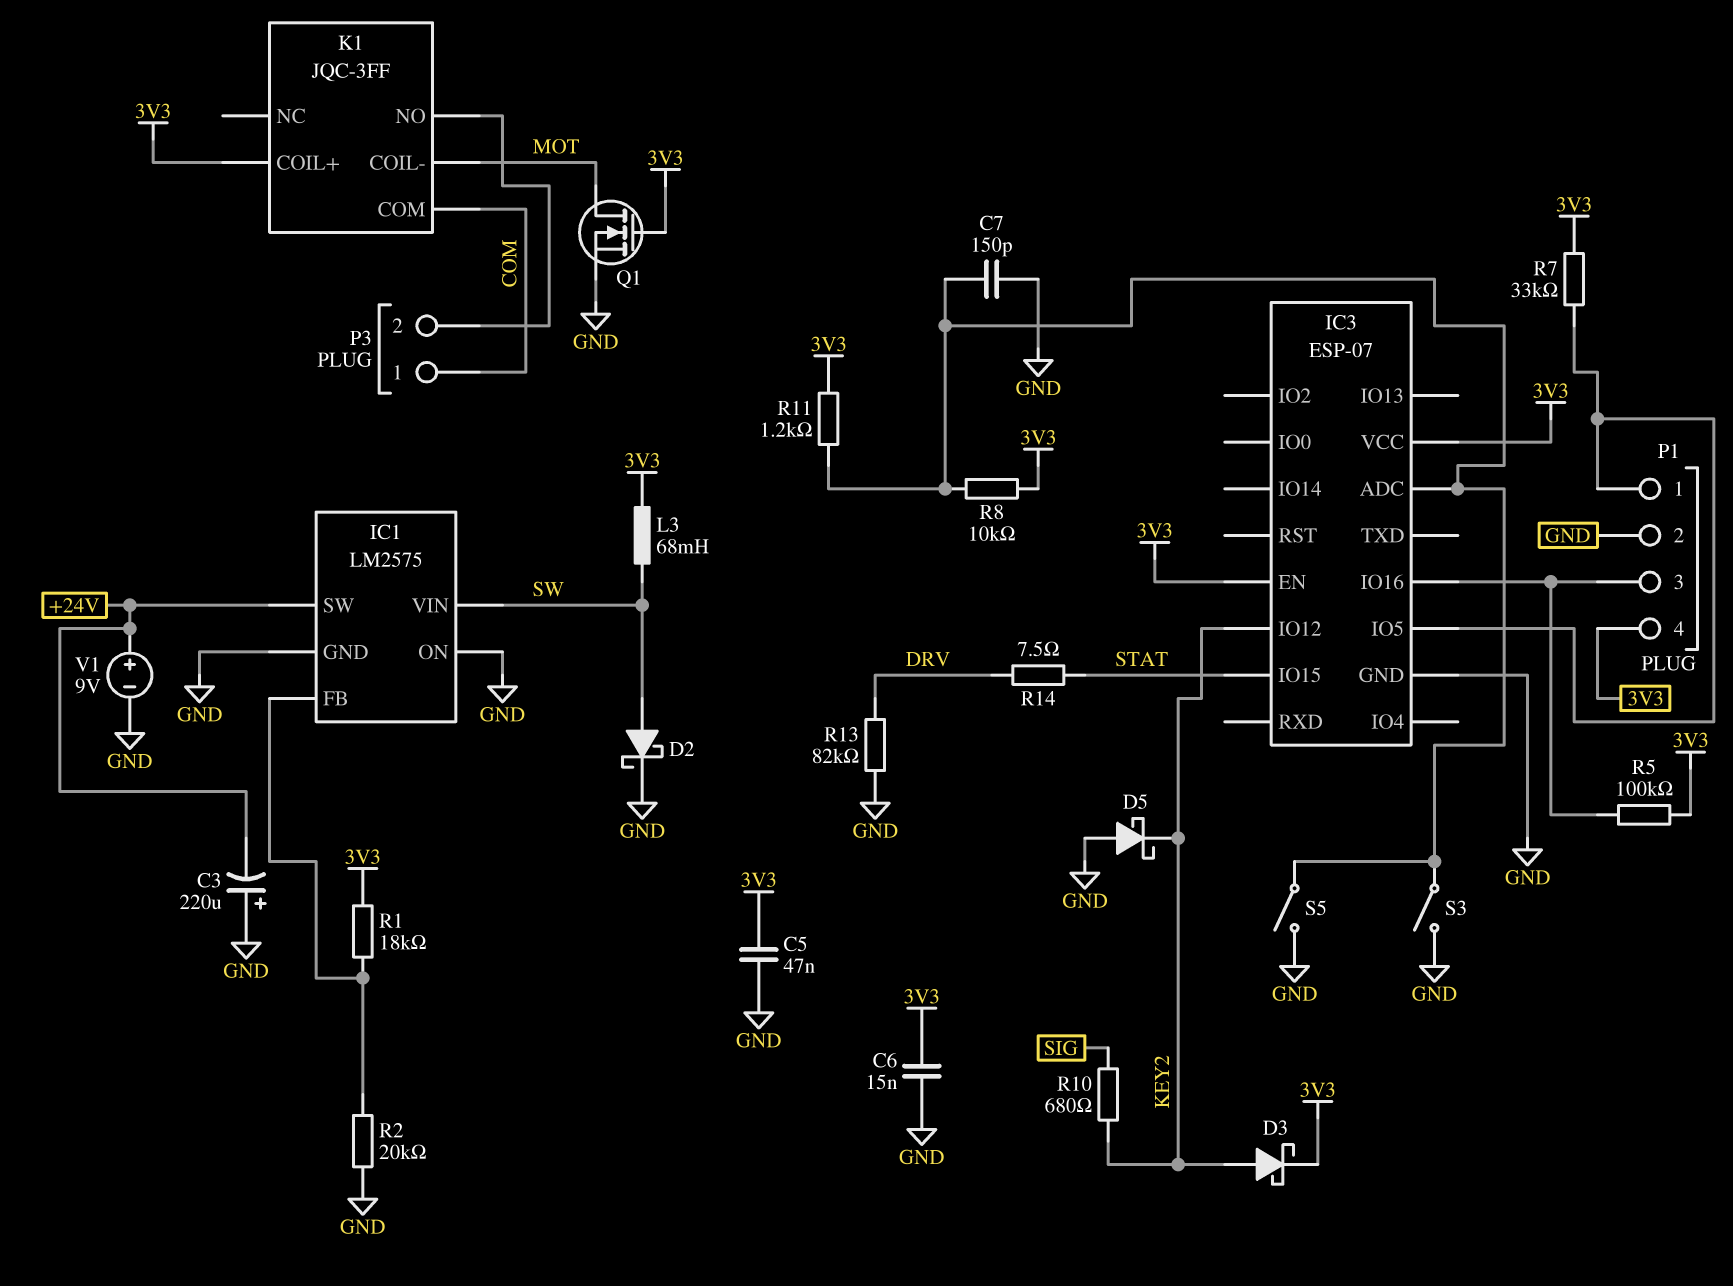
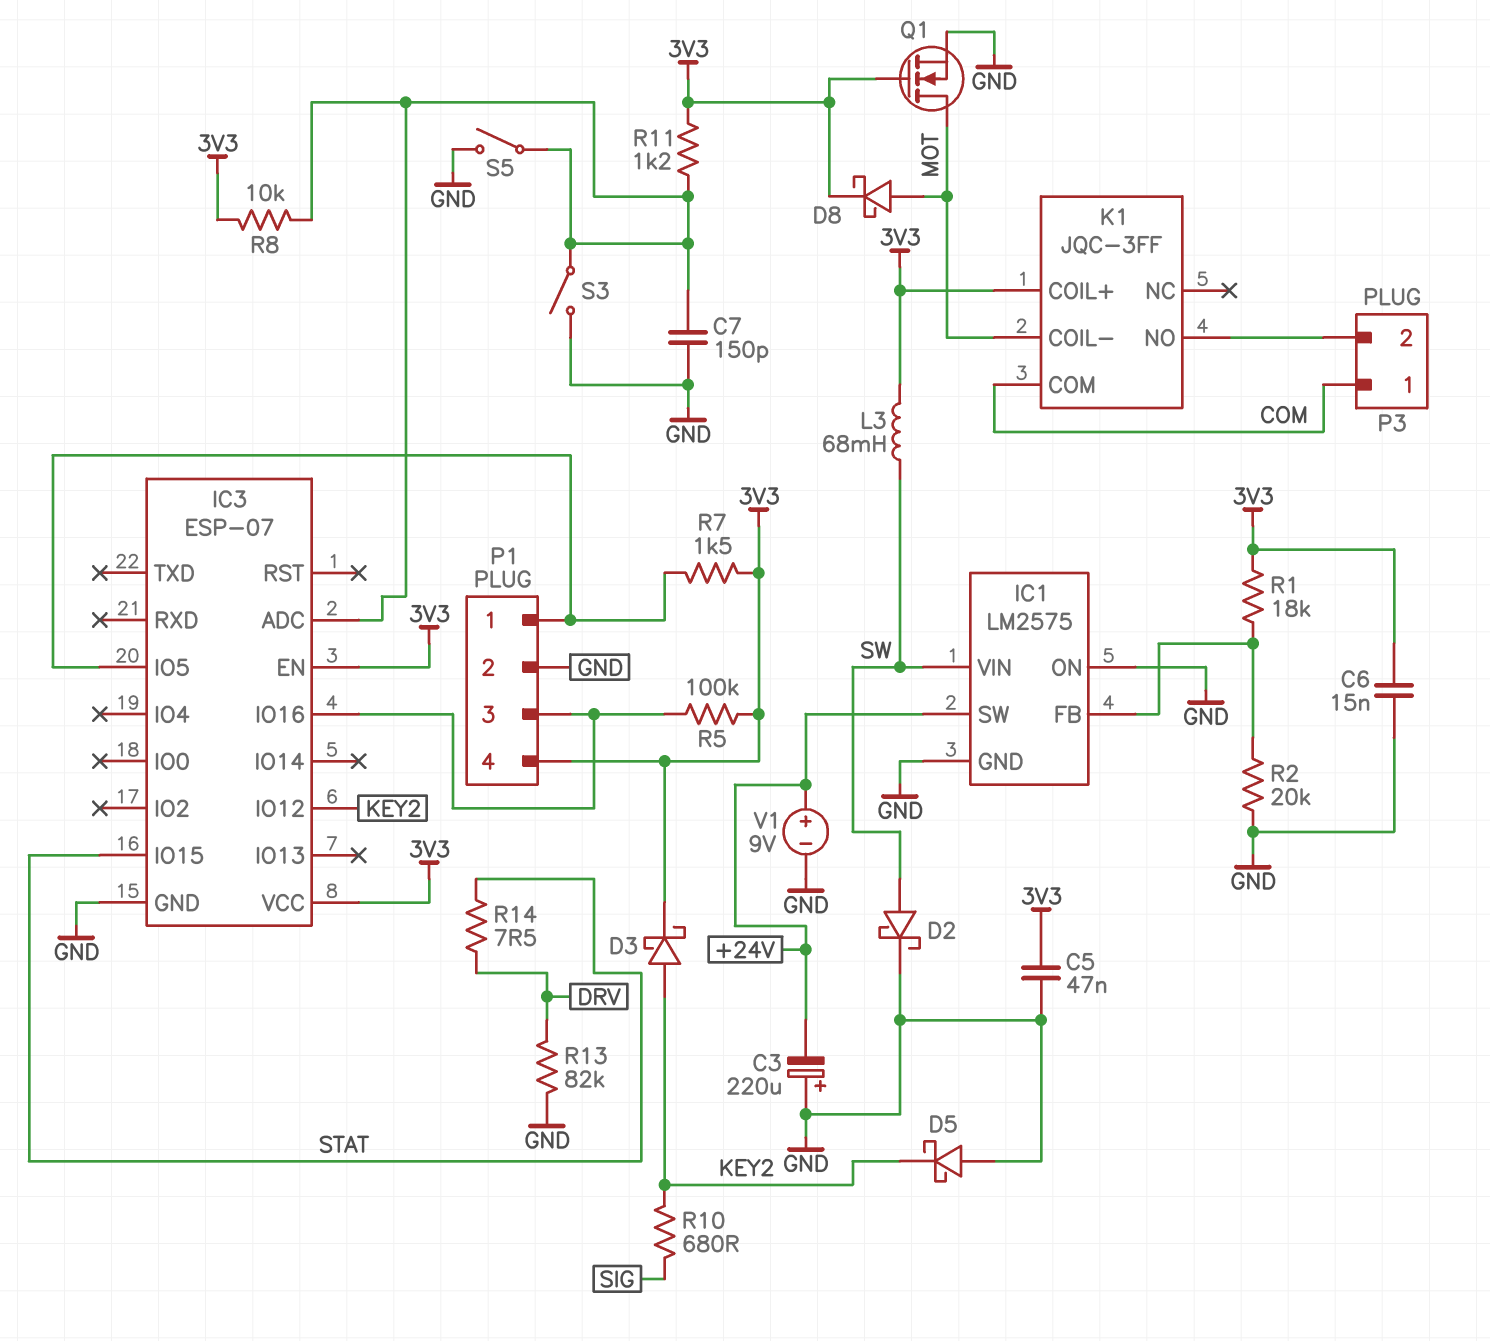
D8: none -> schottky (A MOT, K 3V3)
R7: 33k (3V3, IC3/IO5) -> 1.5k (3V3, IC3/IO5)

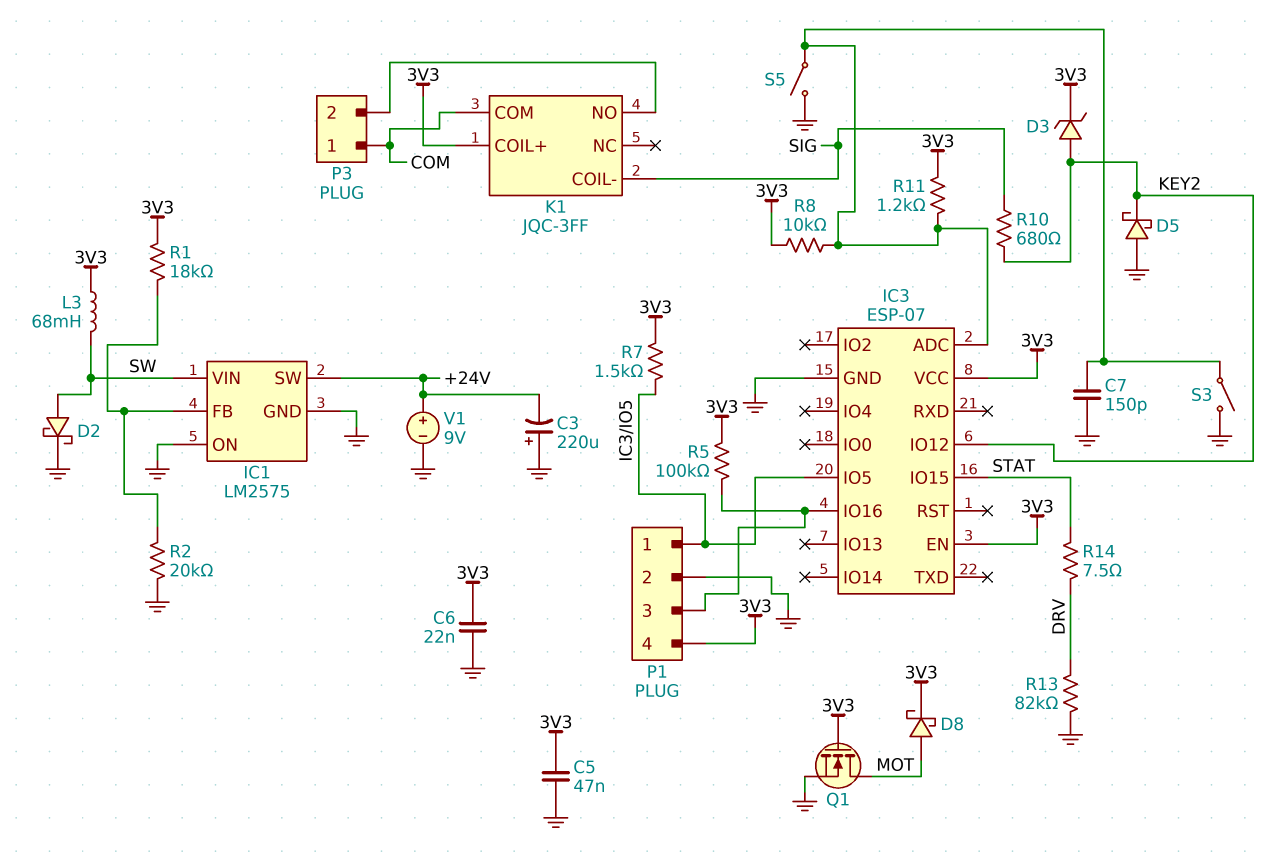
C6: 15nF (3V3, GND) -> 22nF (3V3, GND)
D3: schottky (A KEY2, K 3V3) -> zener (A KEY2, K 3V3)
K1 pin COIL-: MOT -> SIG

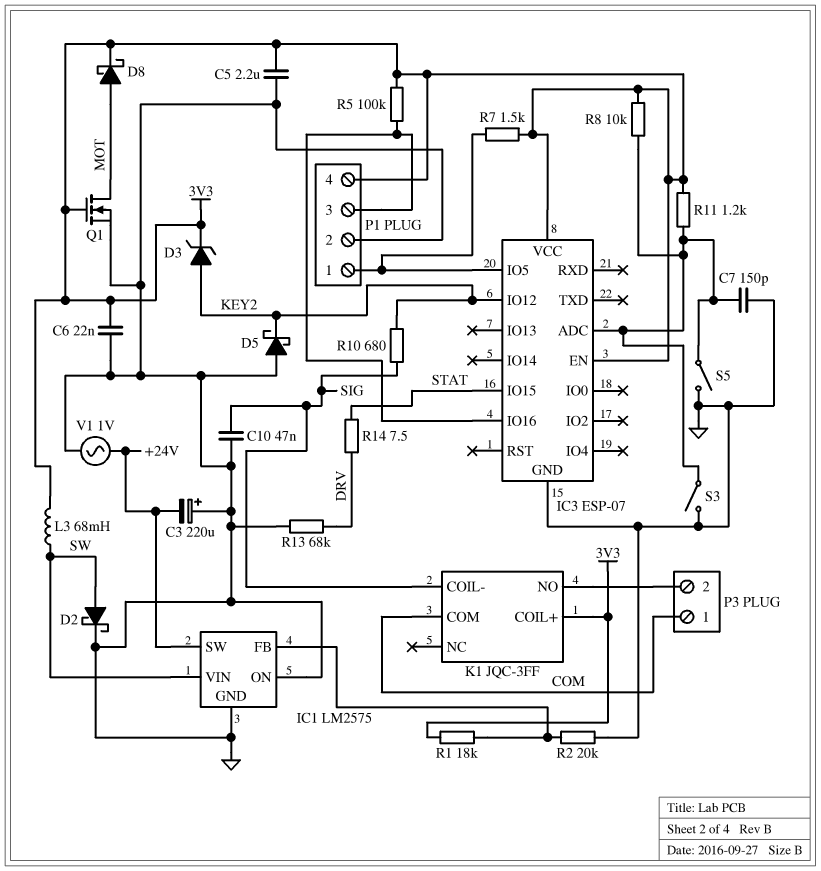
C5: 47nF (3V3, GND) -> 2.2uF (3V3, GND)
C10: none -> 47nF (GND, SIG)
R13: 82k (DRV, GND) -> 68k (DRV, GND)
V1: 9V (plus +24V, minus GND) -> AC 1V (+24V, GND)

